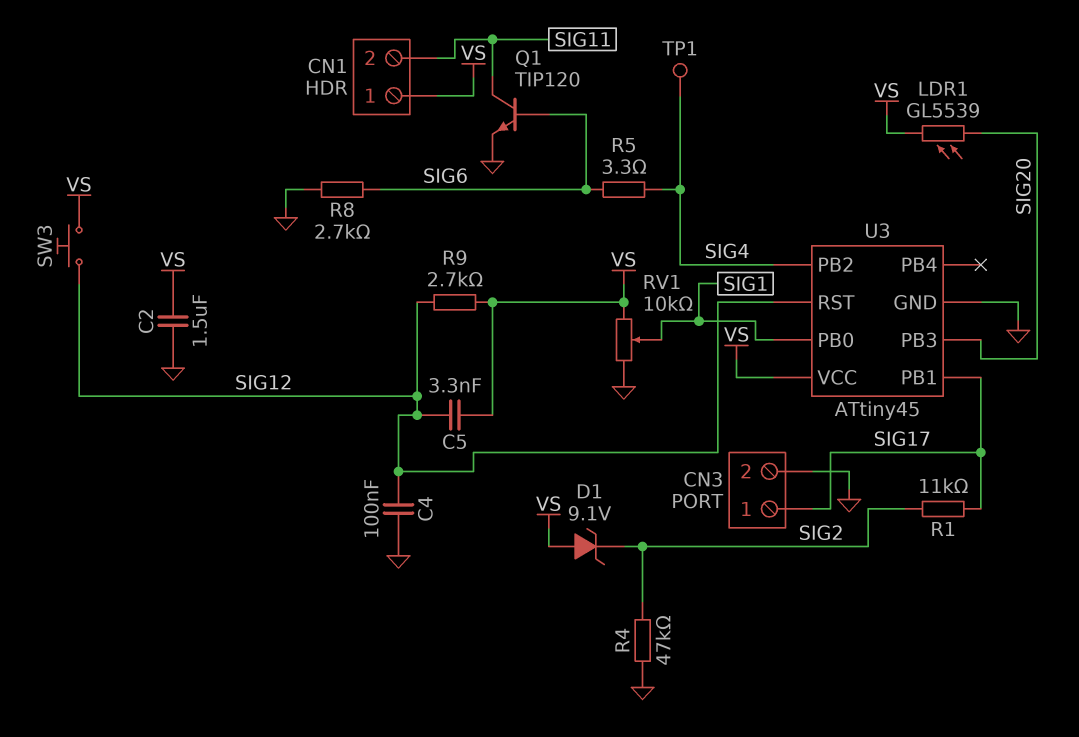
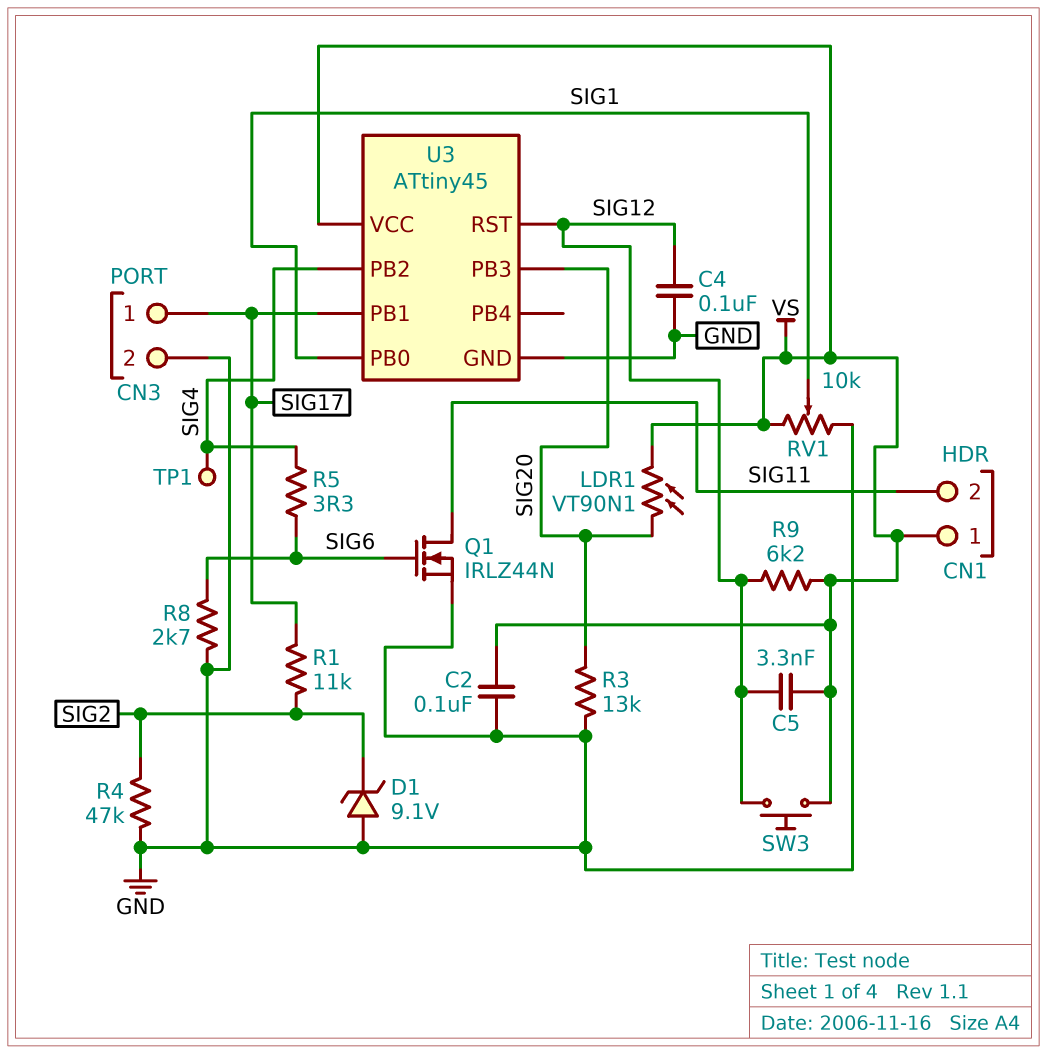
C2: 1.5uF (GND, VS) -> 100nF (GND, VS)
D1: zener 9.1V (A VS, K SIG2) -> zener 9.1V (A GND, K SIG2)
LDR1: GL5539 (SIG20, VS) -> VT90N1 (SIG20, VS)
Q1: NPN TIP120 (B SIG6, C SIG11, E GND) -> NMOS IRLZ44N (G SIG6, D SIG11, S GND)
R3: none -> 13k (GND, SIG20)
R9: 2.7k (SIG12, VS) -> 6.2k (SIG12, VS)

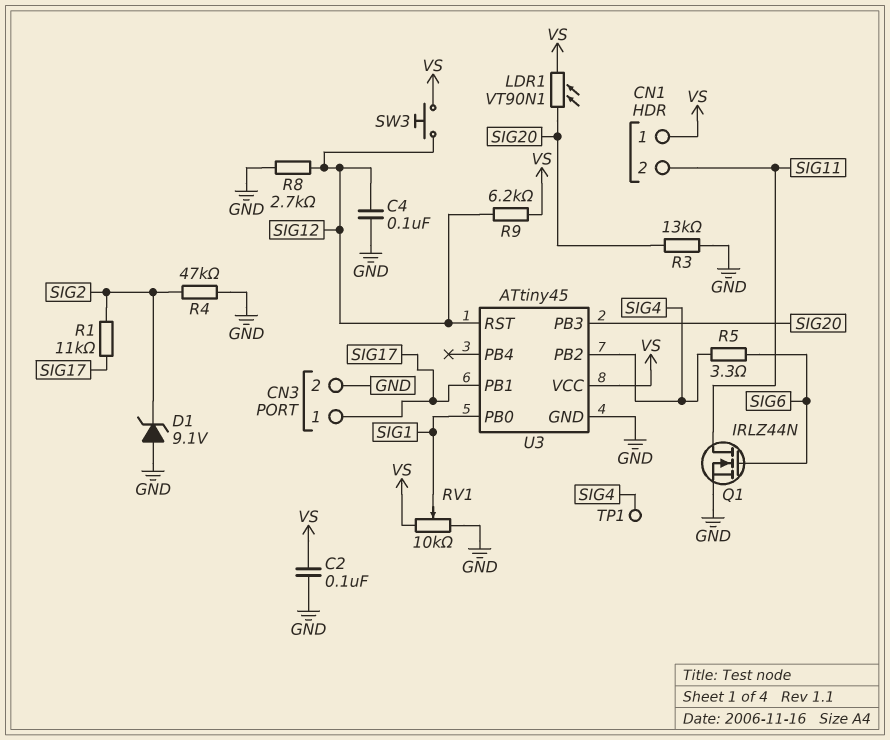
C5: 3.3nF (SIG12, VS) -> none
R8: 2.7k (GND, SIG6) -> 2.7k (GND, SIG12)

